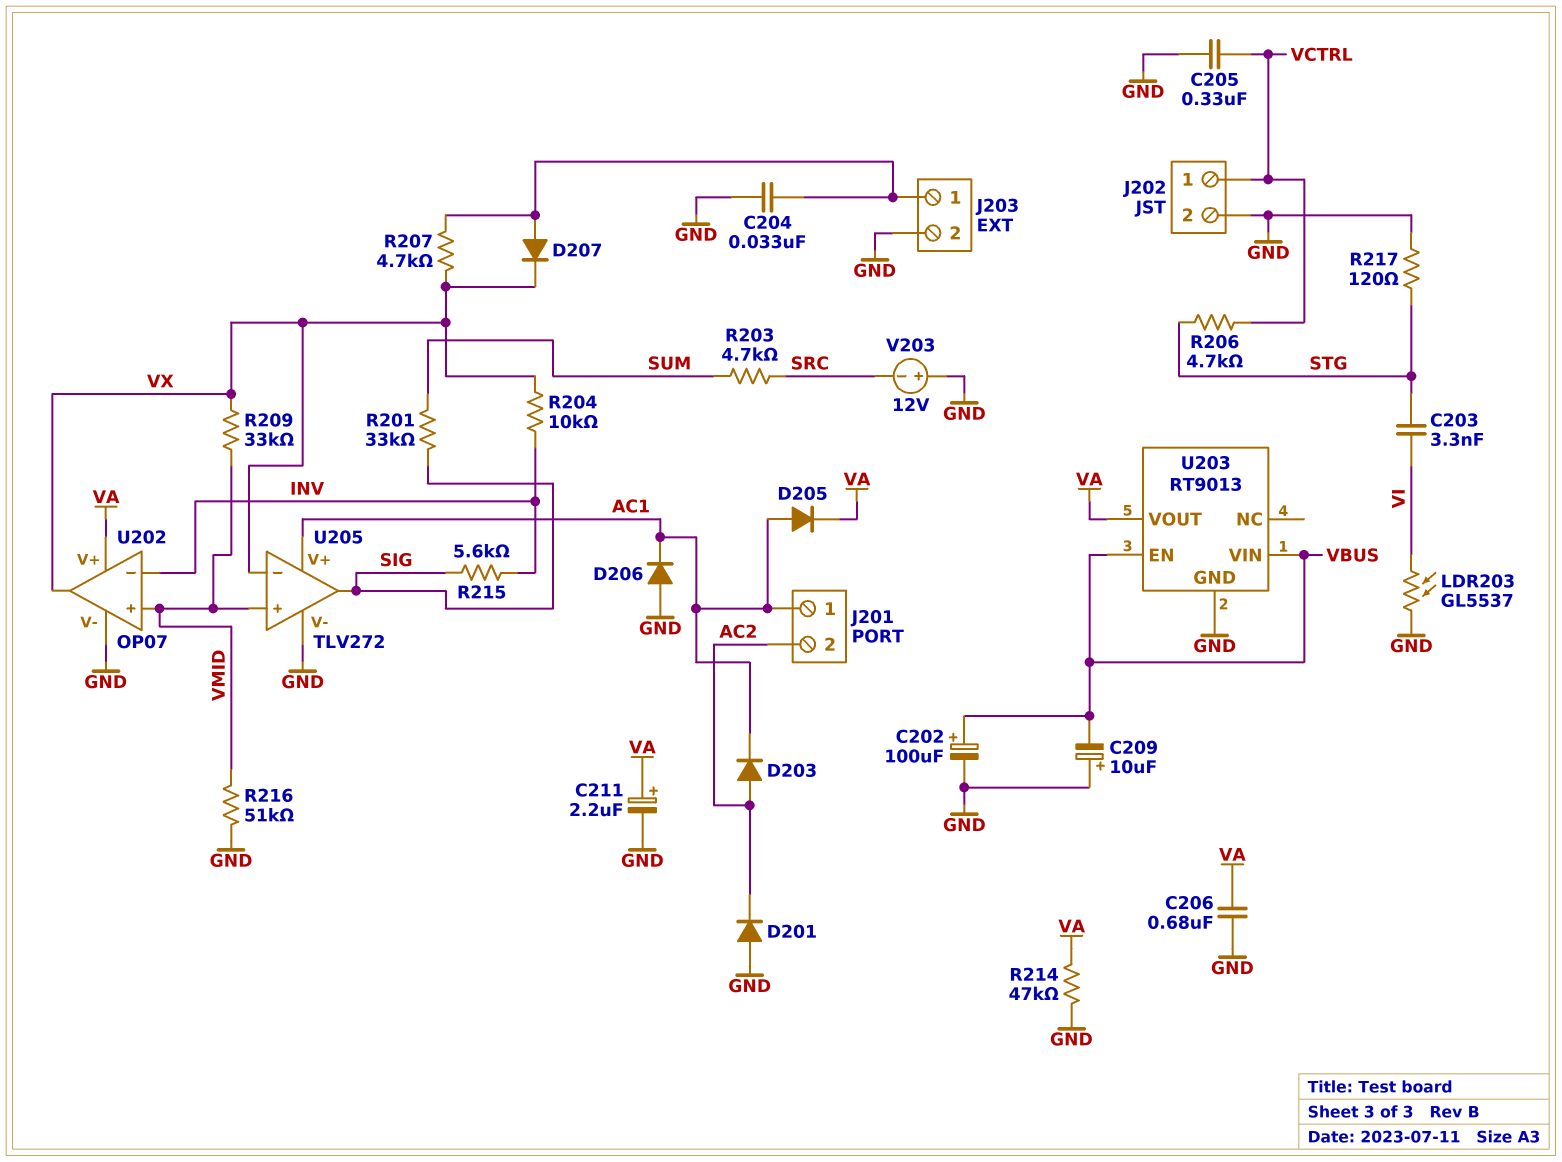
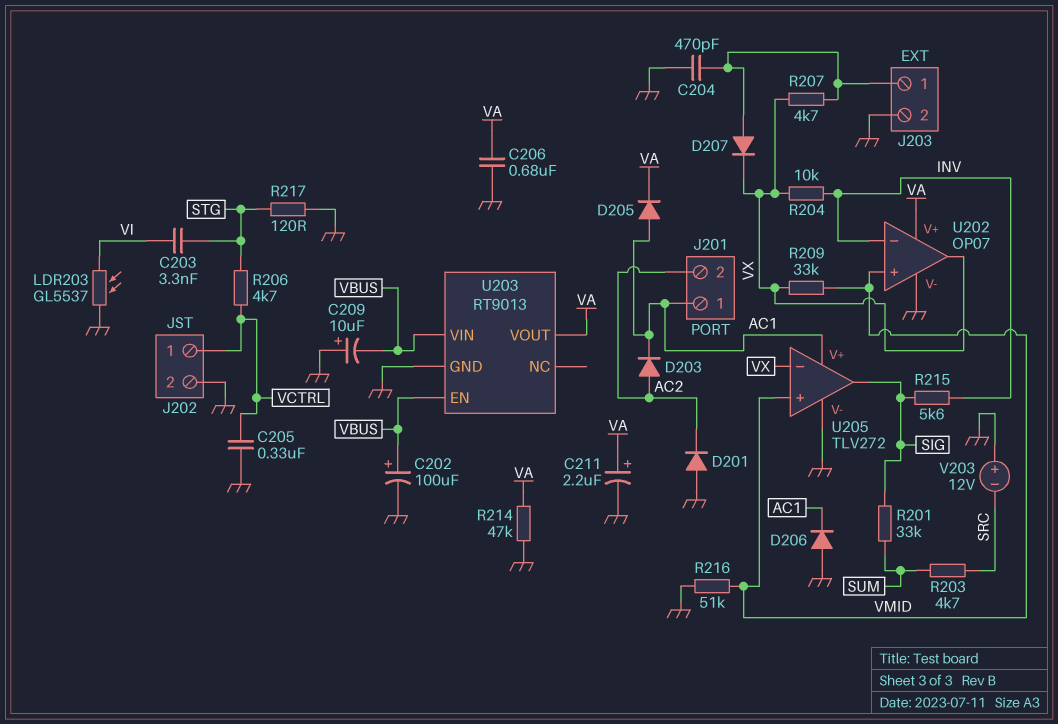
C204: 33nF (GND, J203/1) -> 470pF (GND, J203/1)

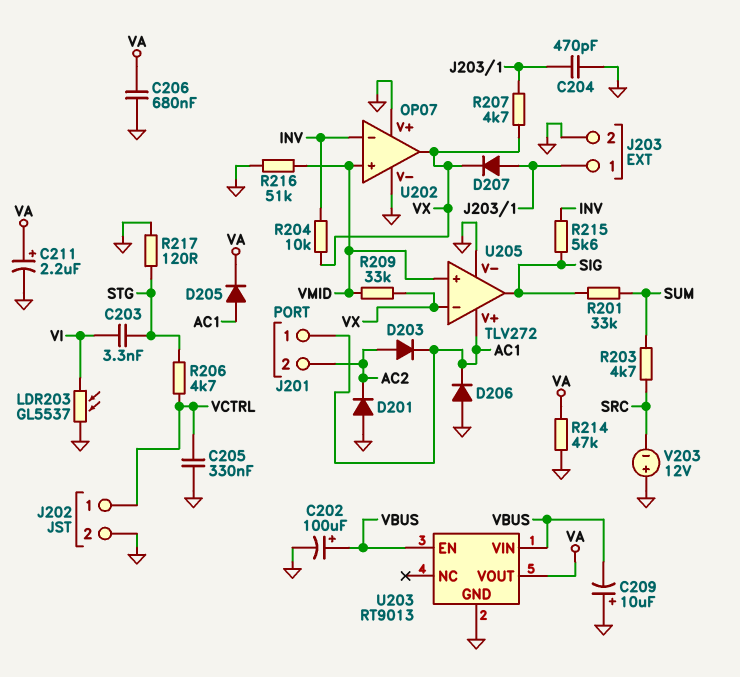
U202 pin V+: VA -> GND

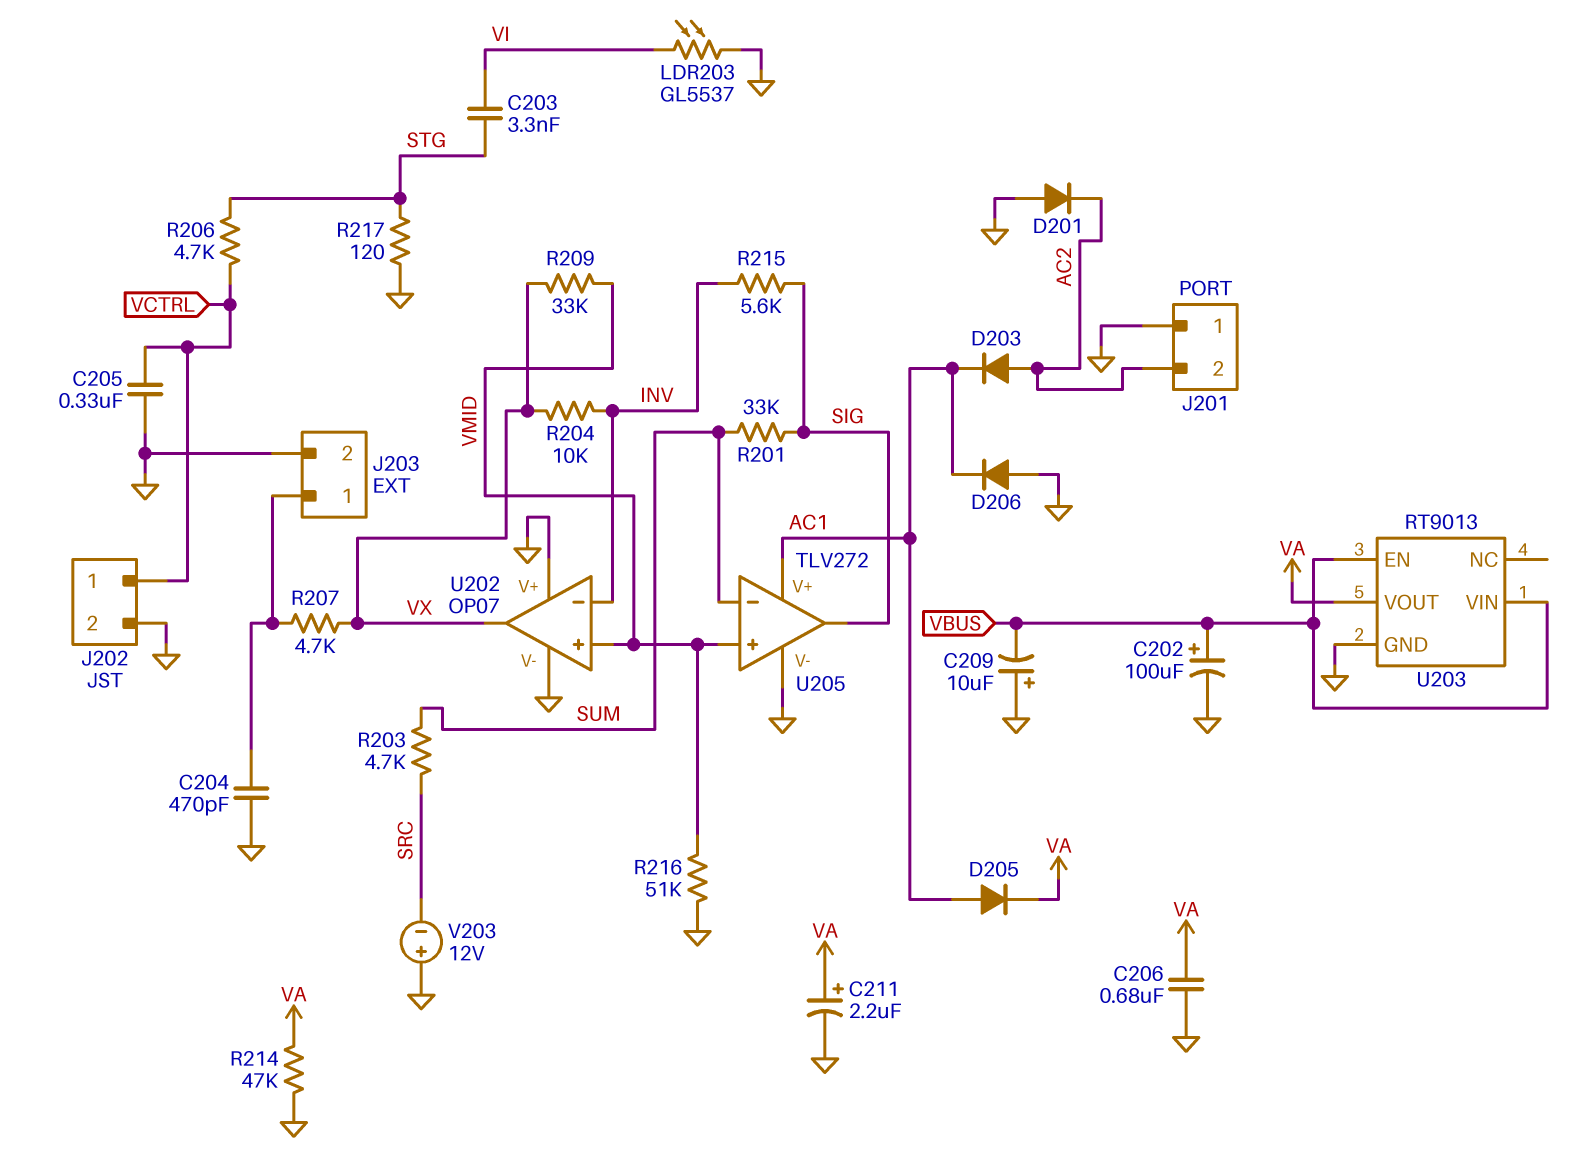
D207: diode (A J203/1, K VX) -> none
J201 pin 1: AC1 -> GND
U205 pin in-: VX -> SUM

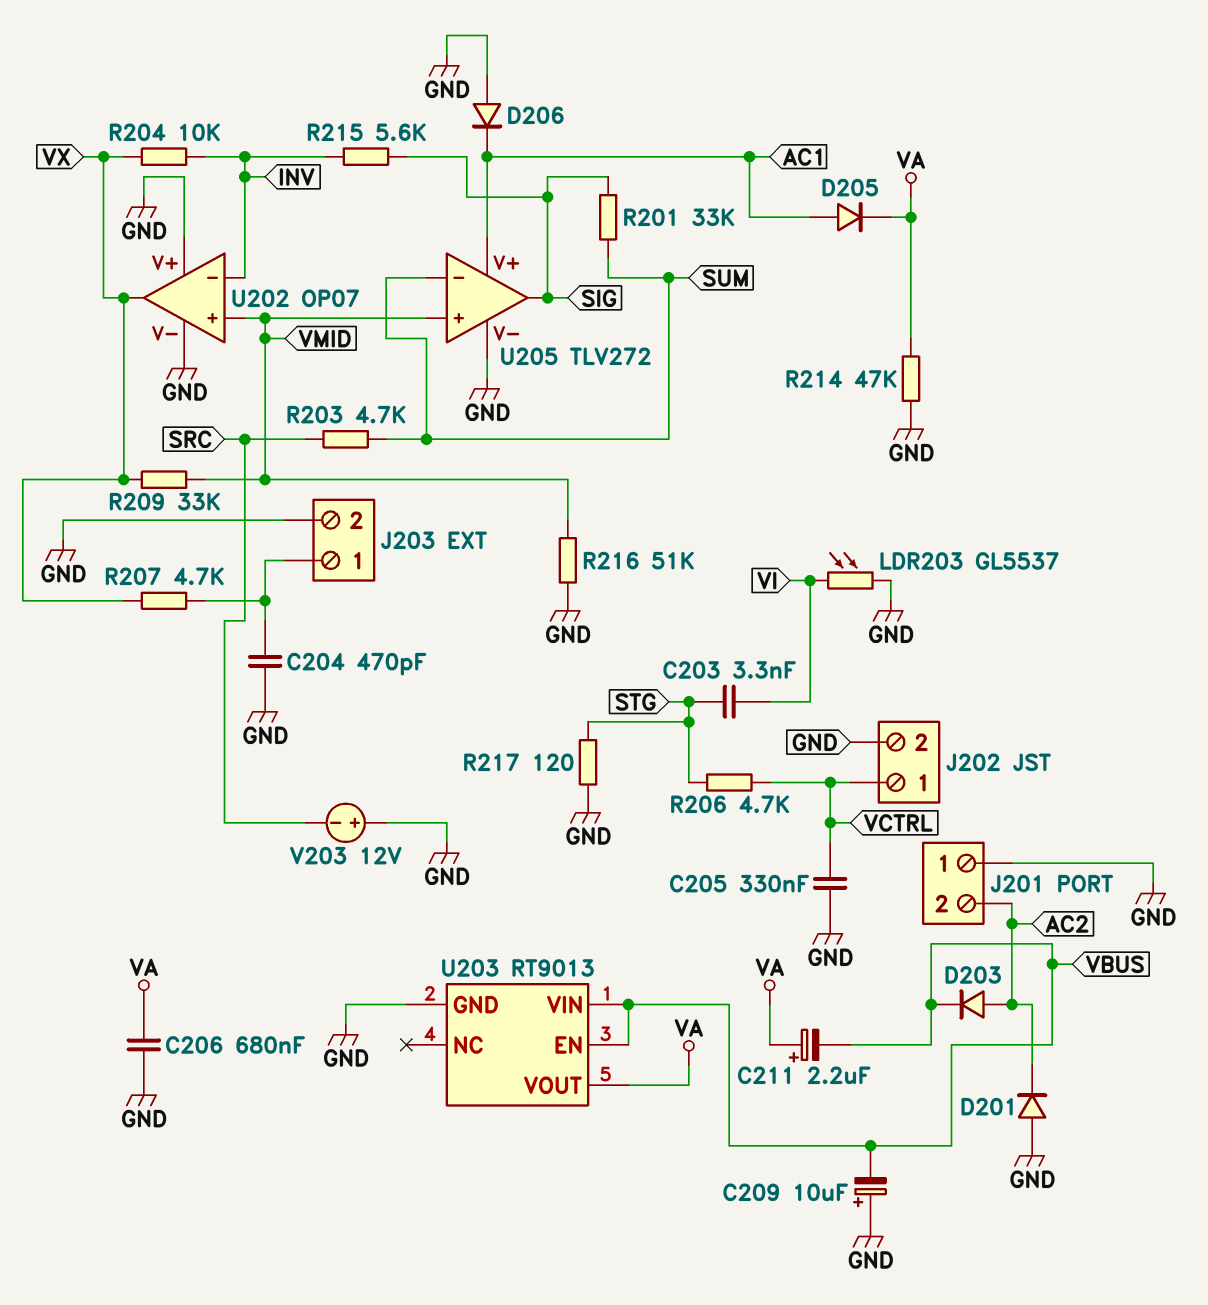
C202: 100uF (plus VBUS, minus GND) -> none
C211: 2.2uF (plus VA, minus GND) -> 2.2uF (plus VA, minus VBUS)
D203: diode (A AC2, K AC1) -> diode (A AC2, K VBUS)

